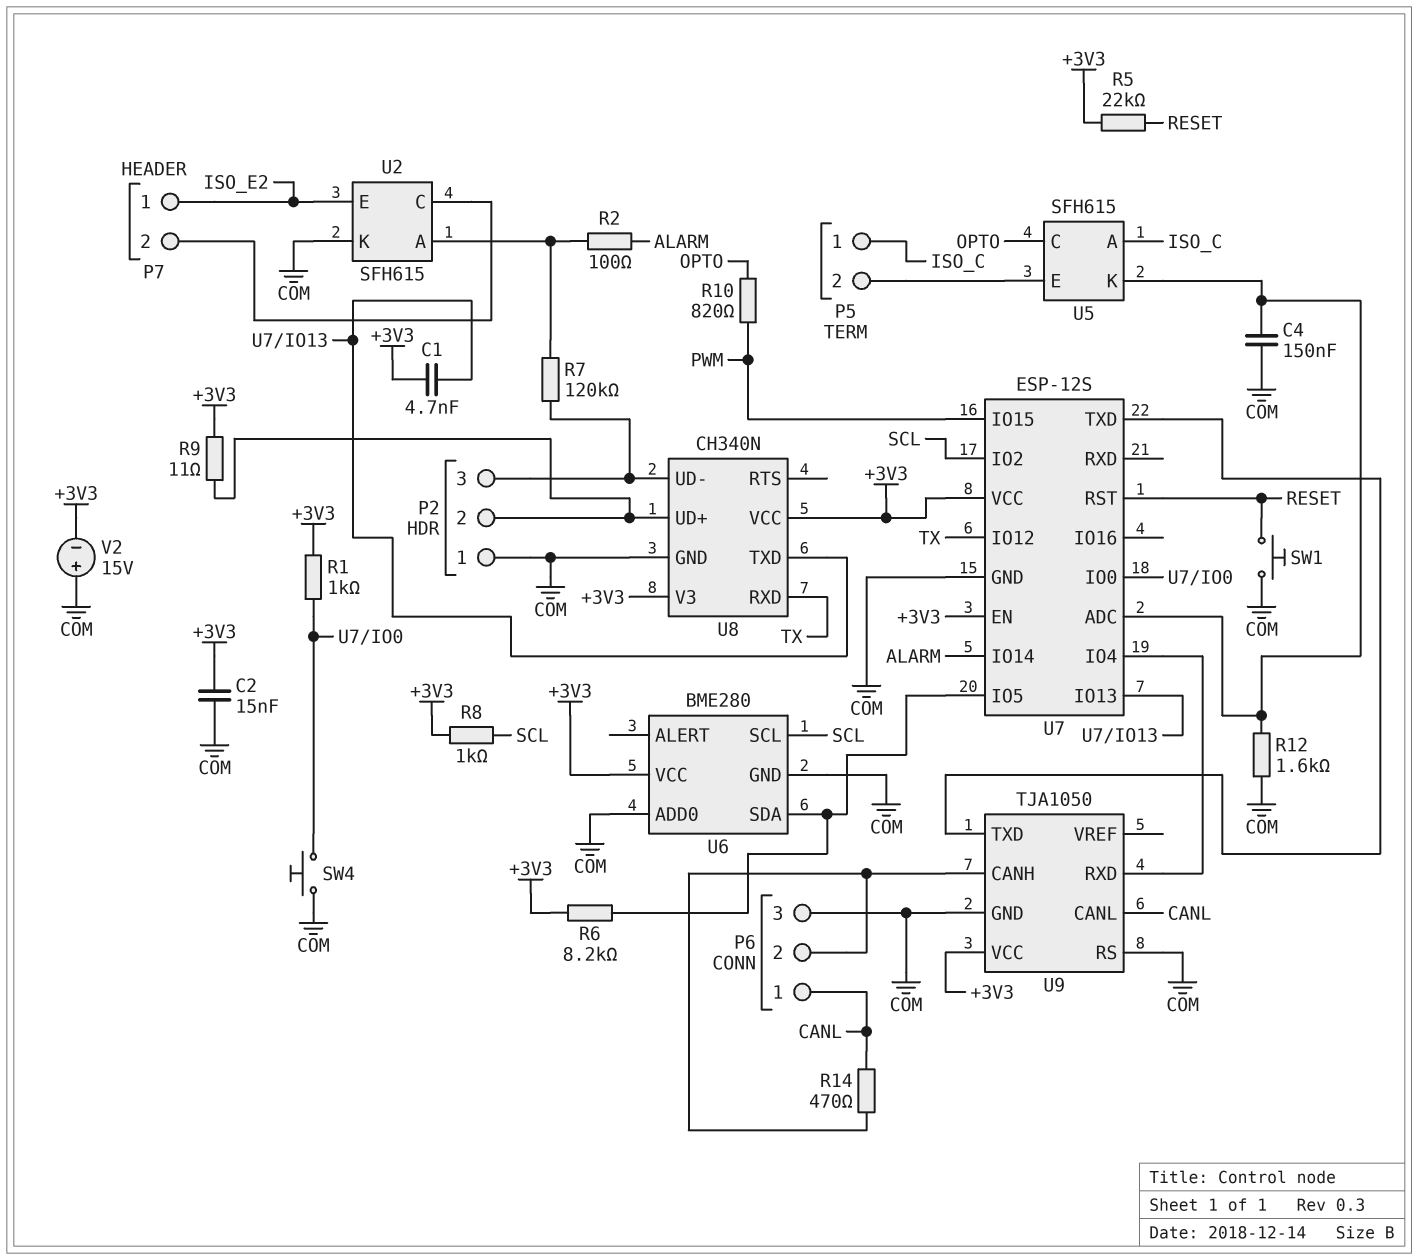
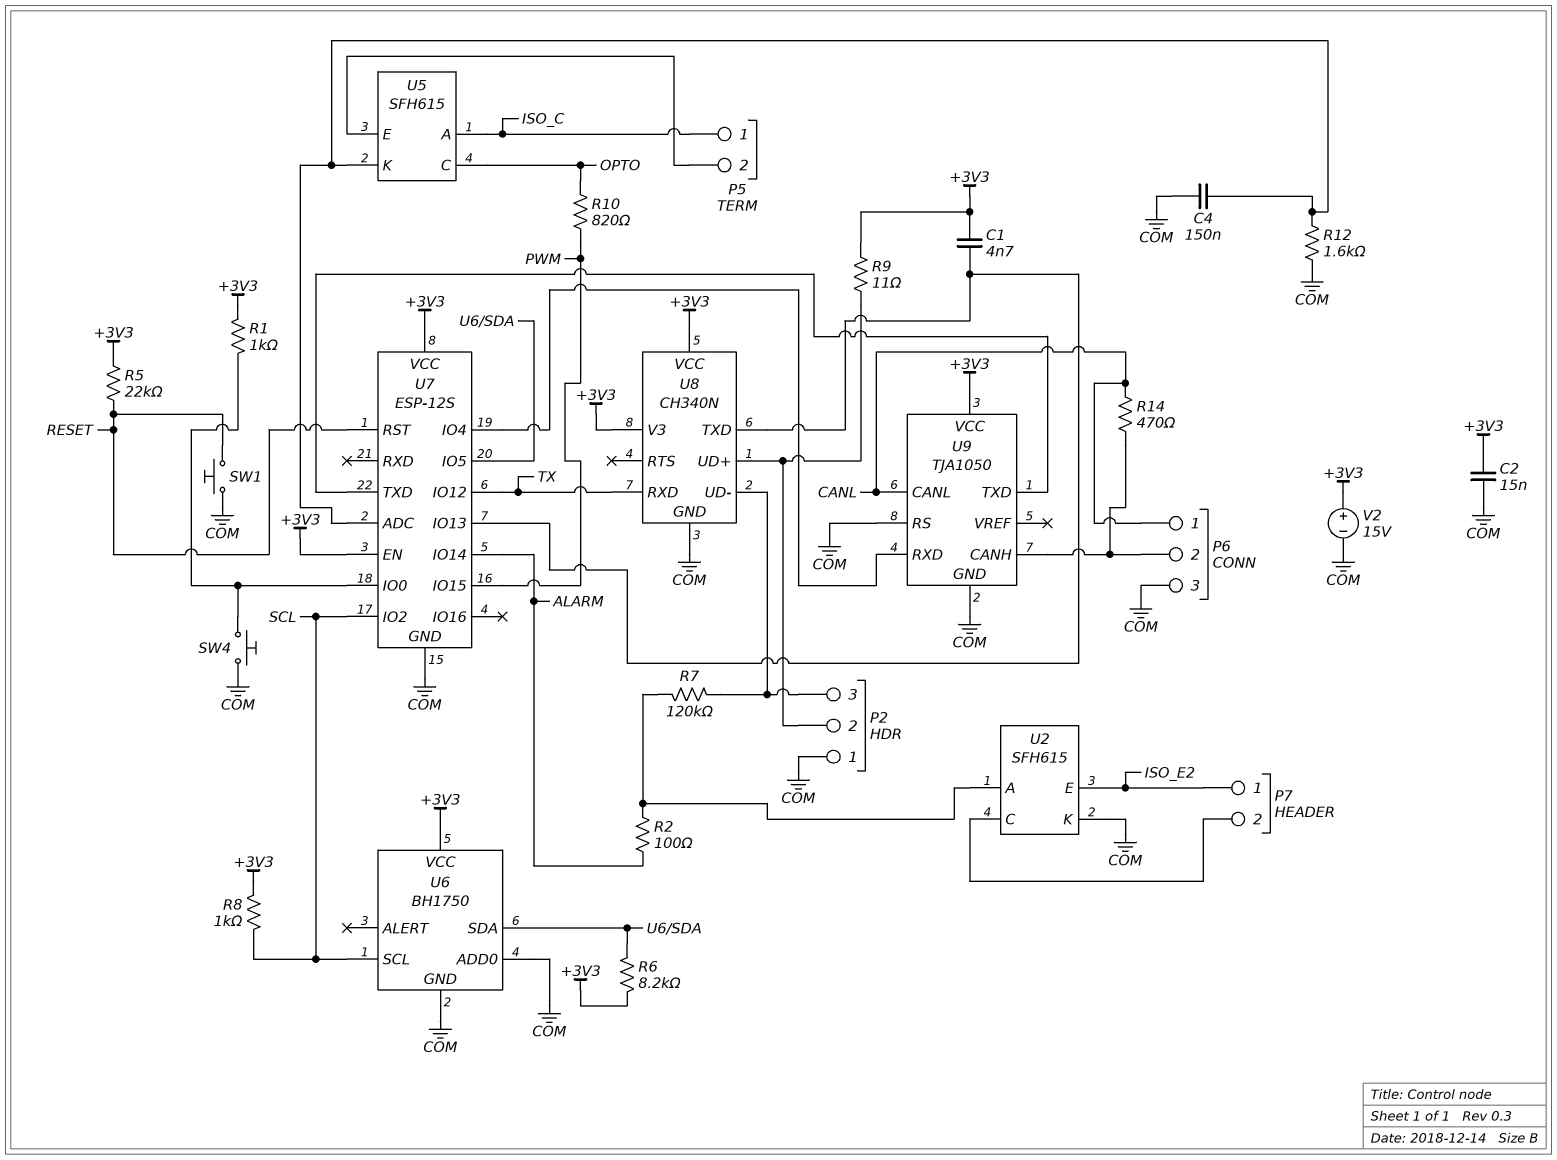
U6: BME280 -> BH1750
V2: 15V (plus COM, minus +3V3) -> 15V (plus +3V3, minus COM)

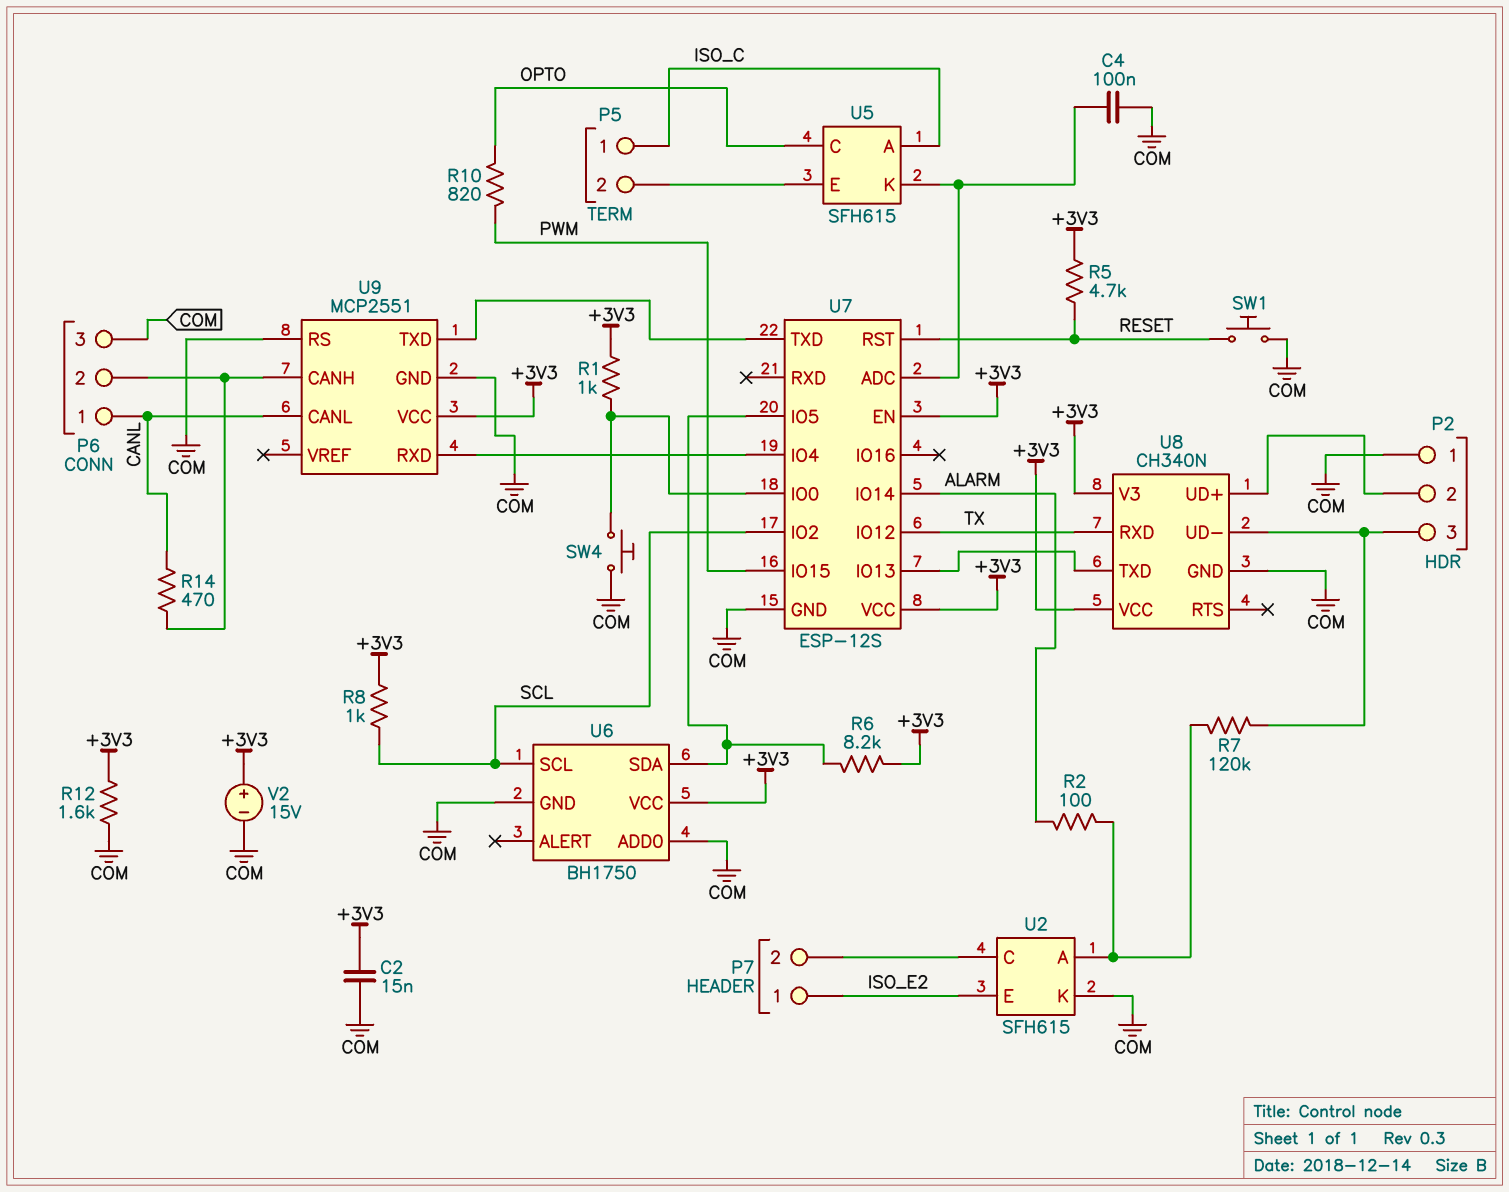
C1: 4.7nF (+3V3, U7/IO13) -> none
C4: 150nF (COM, U5/K) -> 100nF (COM, U5/K)
R5: 22k (+3V3, RESET) -> 4.7k (+3V3, RESET)
R9: 11 (+3V3, P2/2) -> none
R12: 1.6k (COM, U5/K) -> 1.6k (+3V3, COM)
U9: TJA1050 -> MCP2551

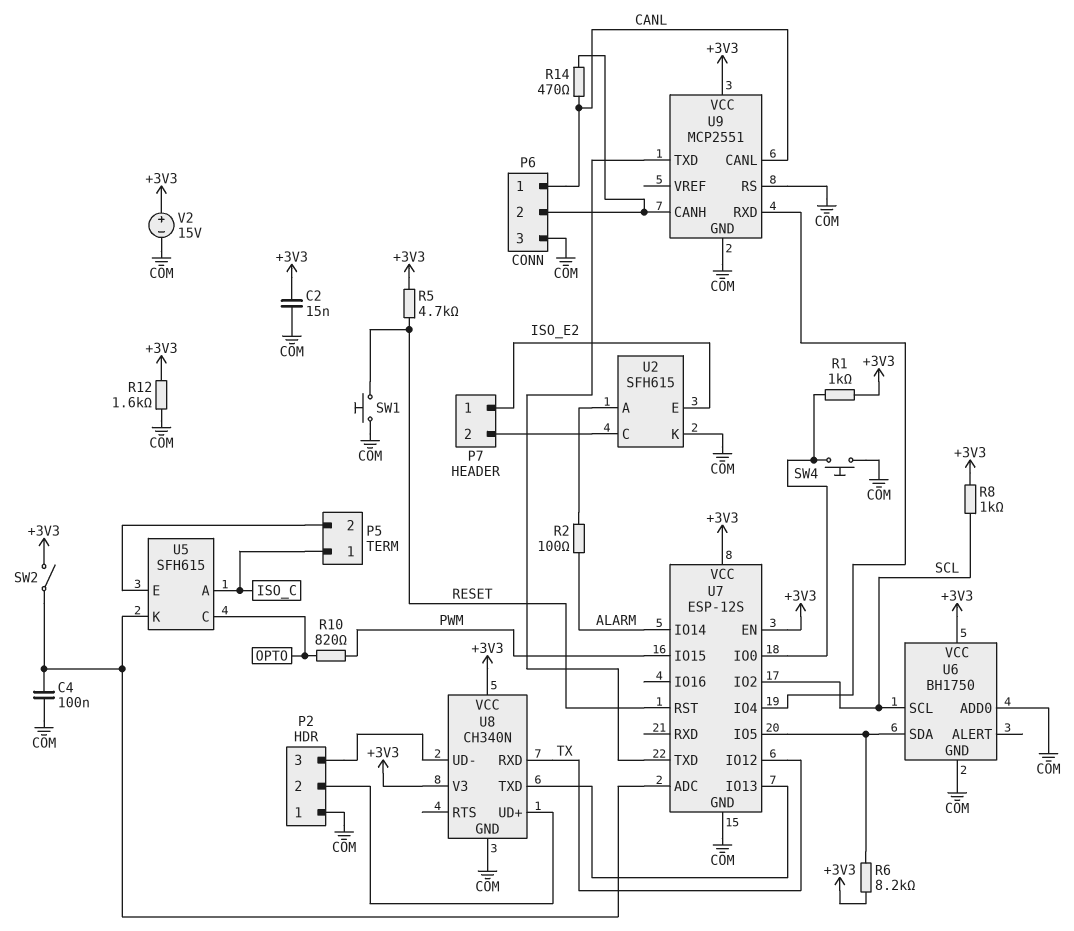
R7: 120k (P2/3, U2/A) -> none
SW2: none -> switch (+3V3, U5/K)

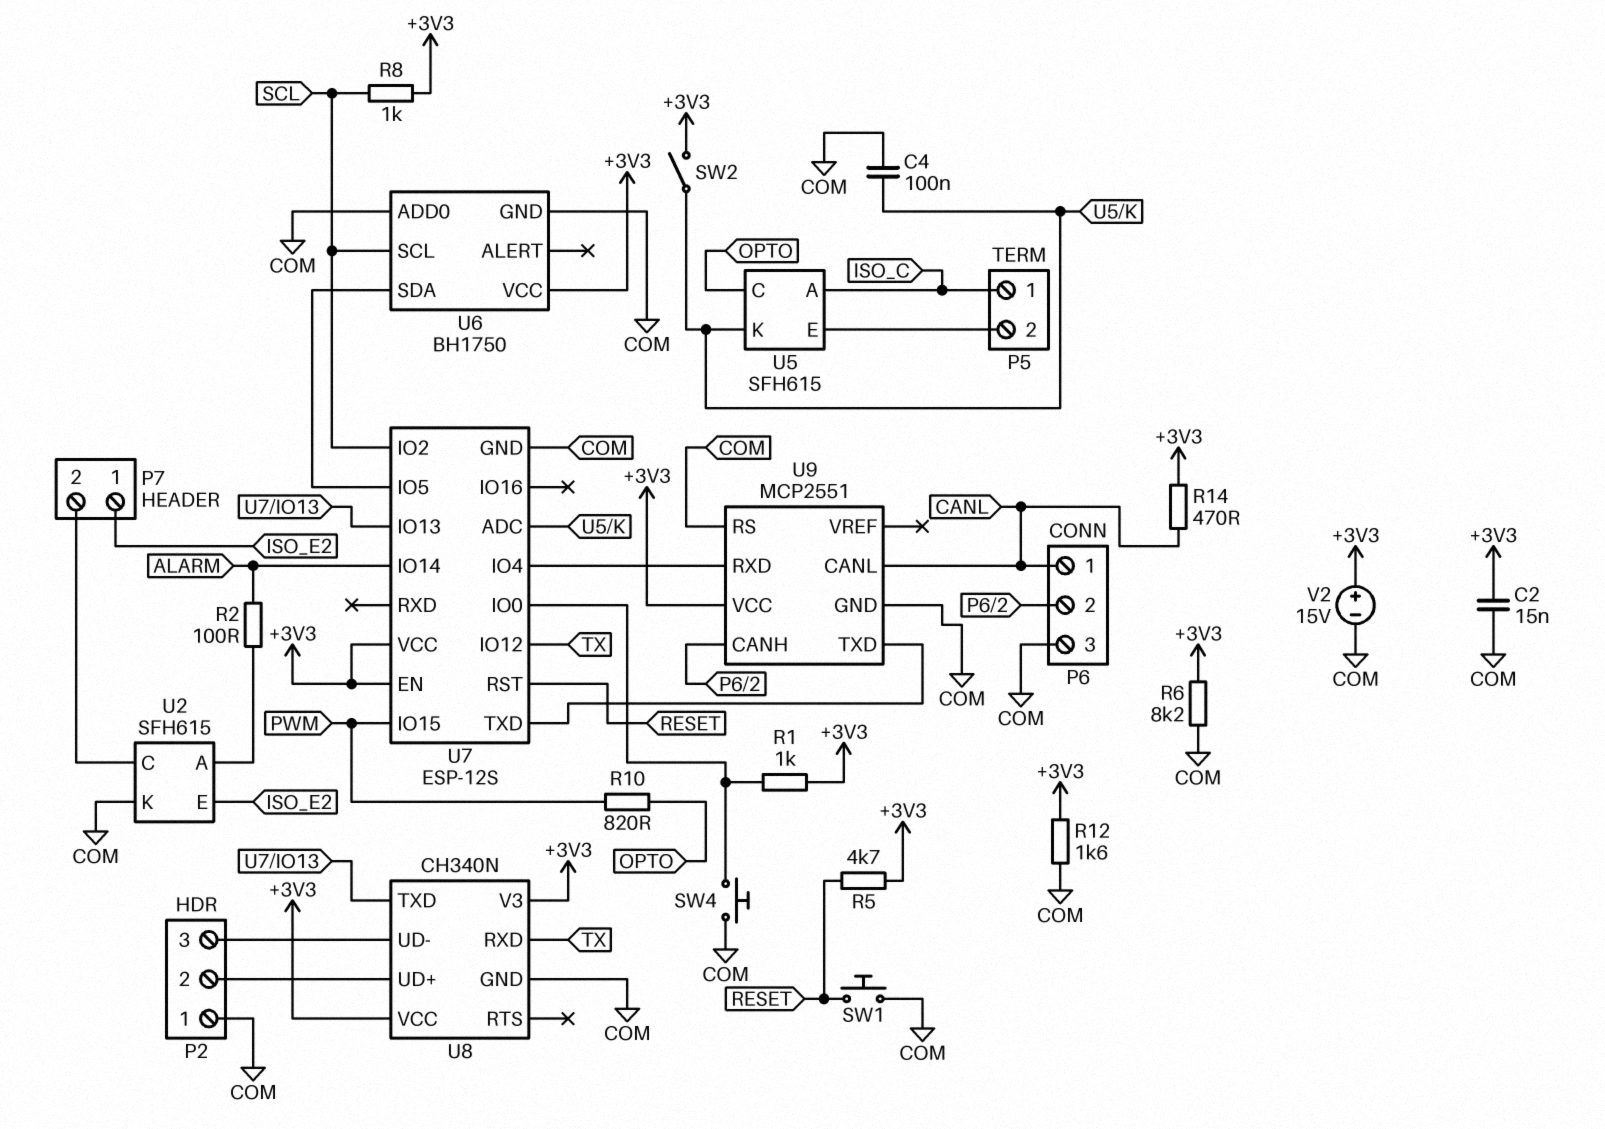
R6: 8.2k (+3V3, U6/SDA) -> 8.2k (+3V3, COM)
R14: 470 (CANL, P6/2) -> 470 (+3V3, CANL)

